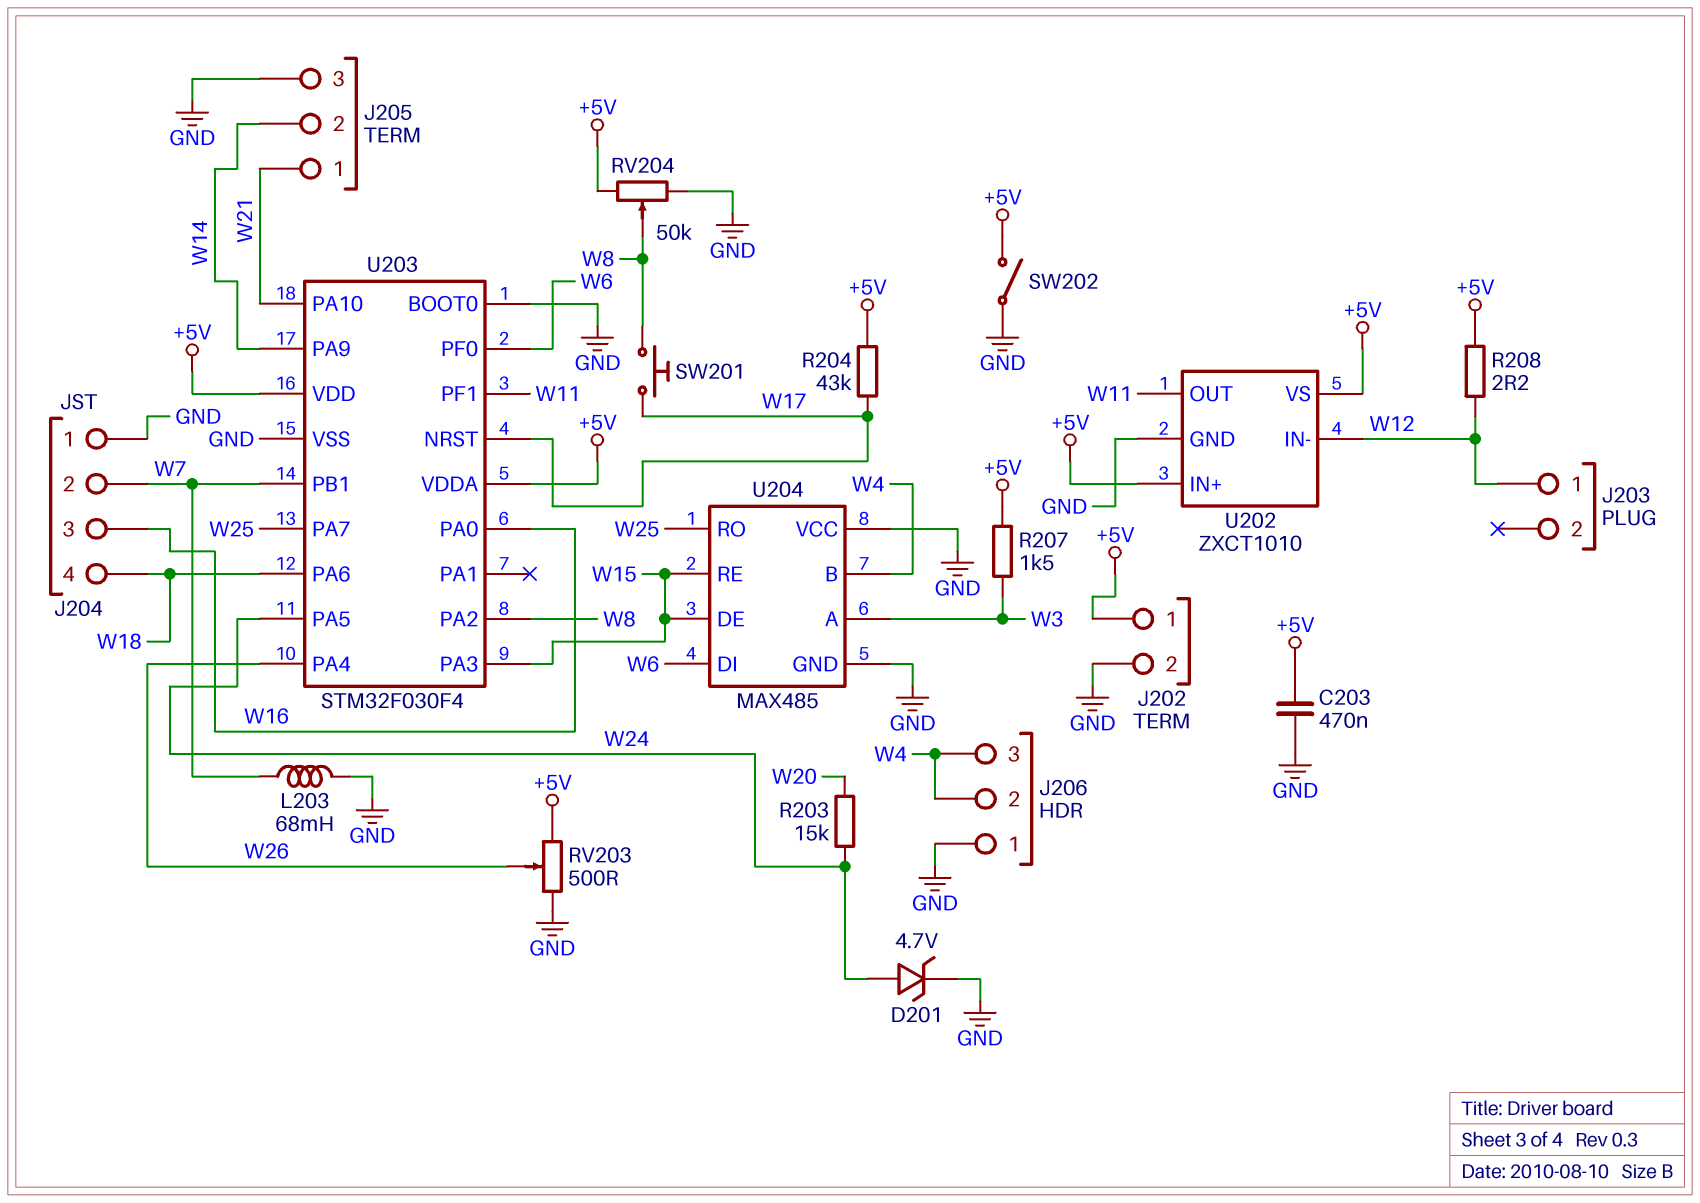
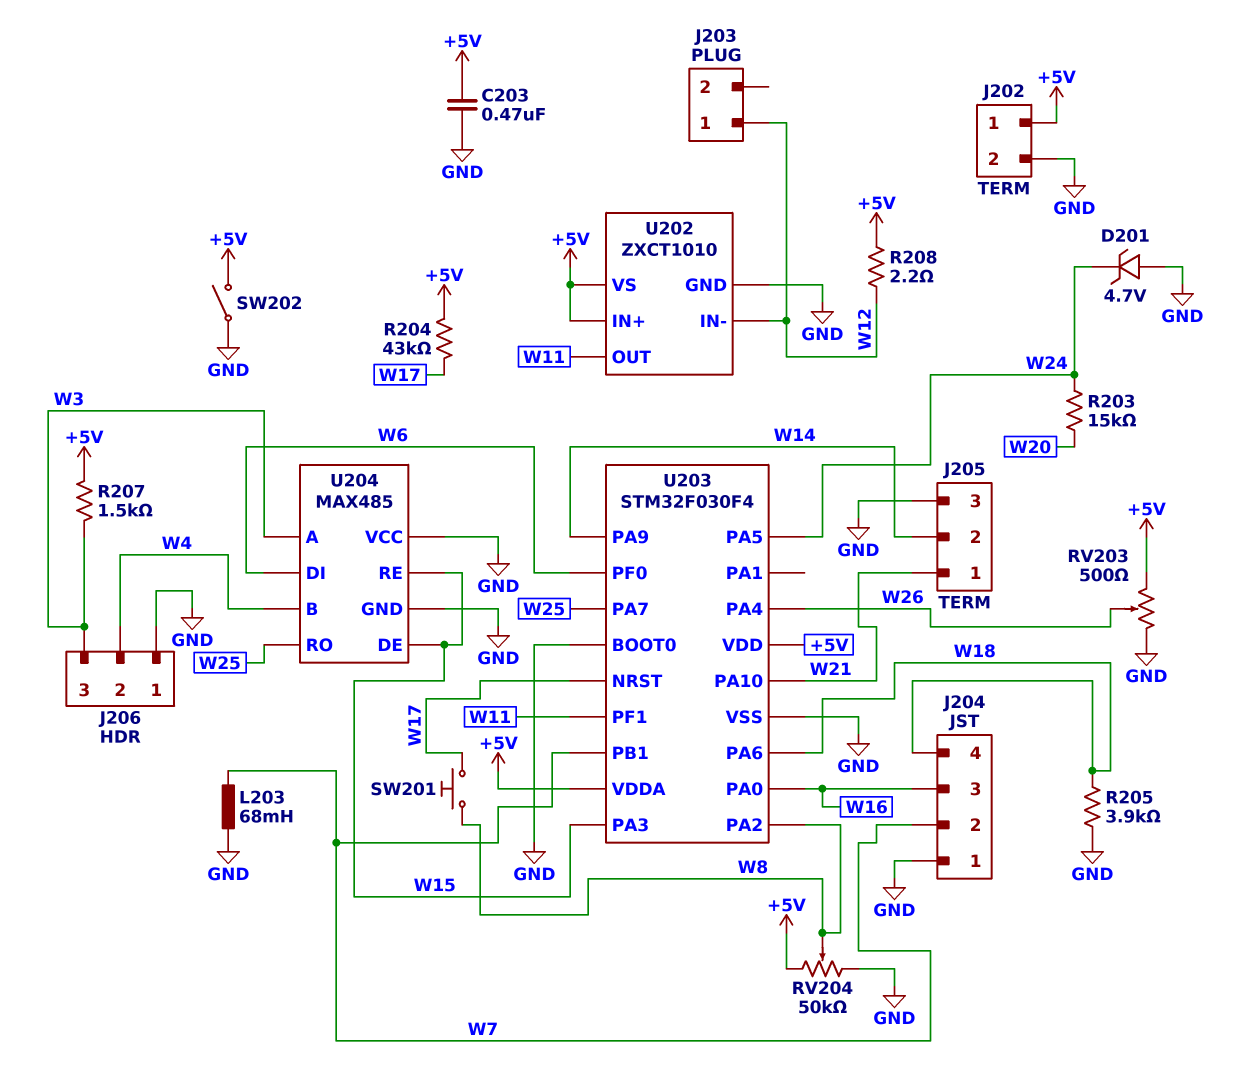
D201: zener 4.7V (A W24, K GND) -> zener 4.7V (A GND, K W24)
J206 pin 3: W4 -> W3
R205: none -> 3.9k (GND, W18)

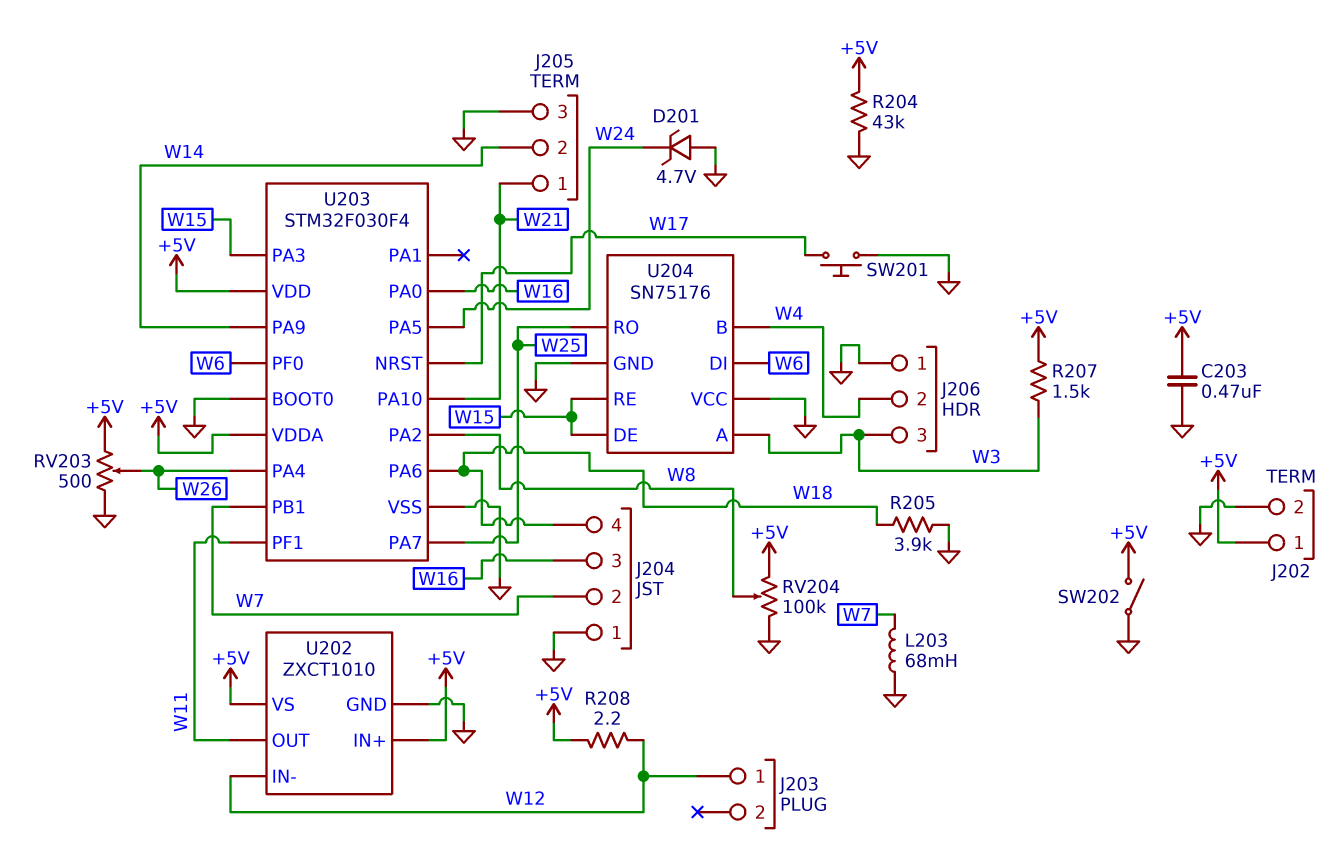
R203: 15k (W20, W24) -> none
R204: 43k (+5V, W17) -> 43k (+5V, GND)
RV204: 50k (+5V, GND, wiper W8) -> 100k (+5V, GND, wiper W8)
SW201: button (W8, W17) -> button (GND, W17)
U204: MAX485 -> SN75176

